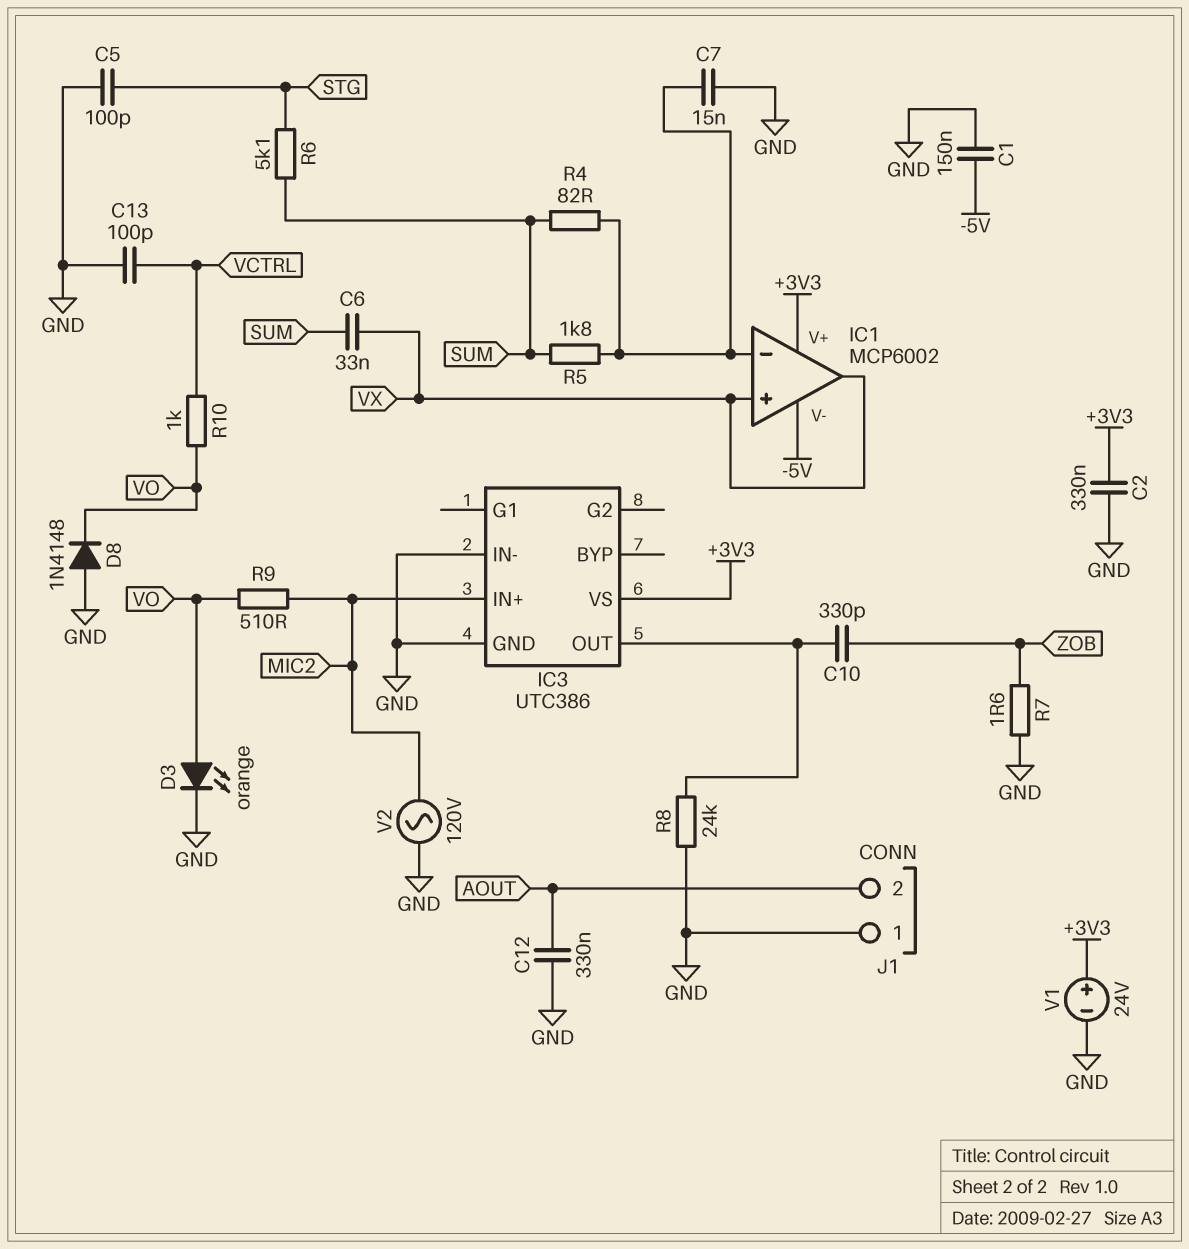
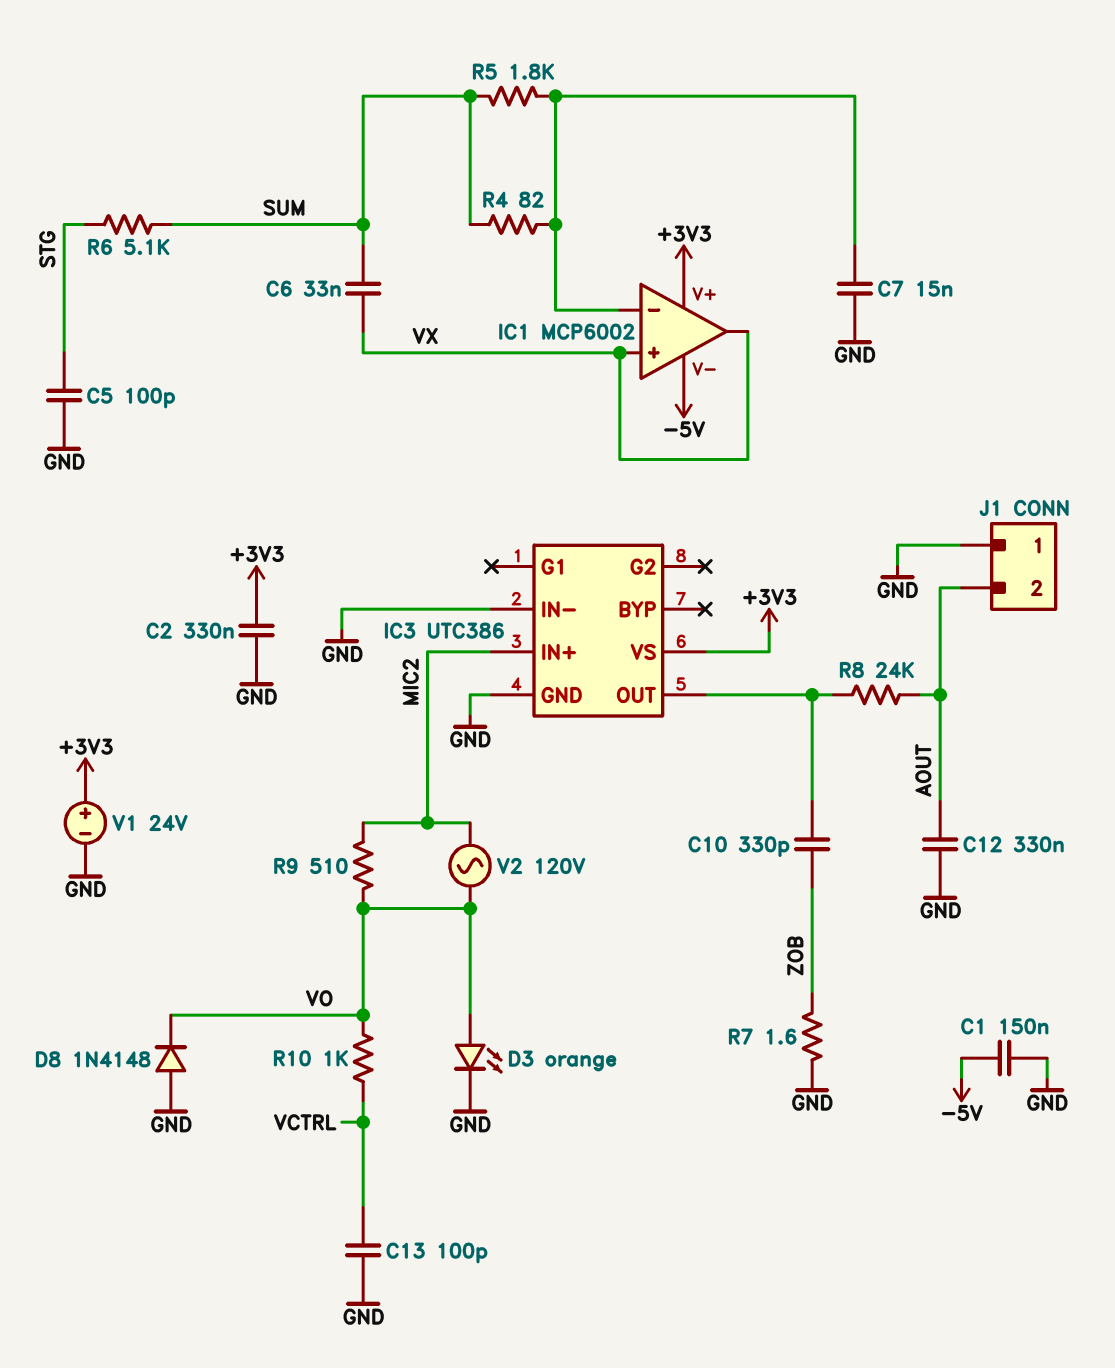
R8: 24k (GND, IC3/OUT) -> 24k (AOUT, IC3/OUT)
V2: AC 120V (GND, MIC2) -> AC 120V (MIC2, VO)

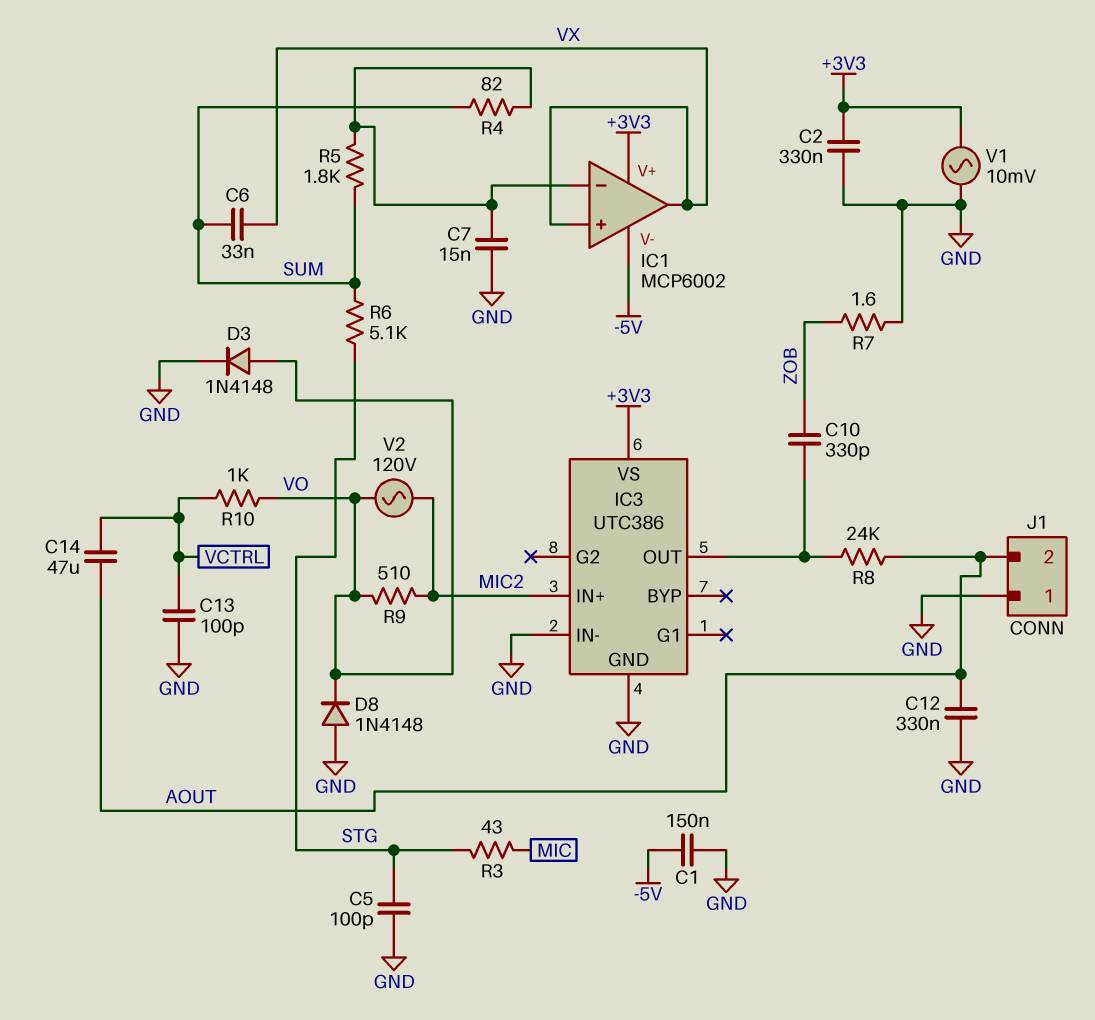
C14: none -> 47uF (AOUT, VCTRL)
D3: LED orange (A VO, K GND) -> diode 1N4148 (A VO, K GND)
R3: none -> 43 (MIC, STG)
V1: 24V (plus +3V3, minus GND) -> AC 10mV (+3V3, GND)

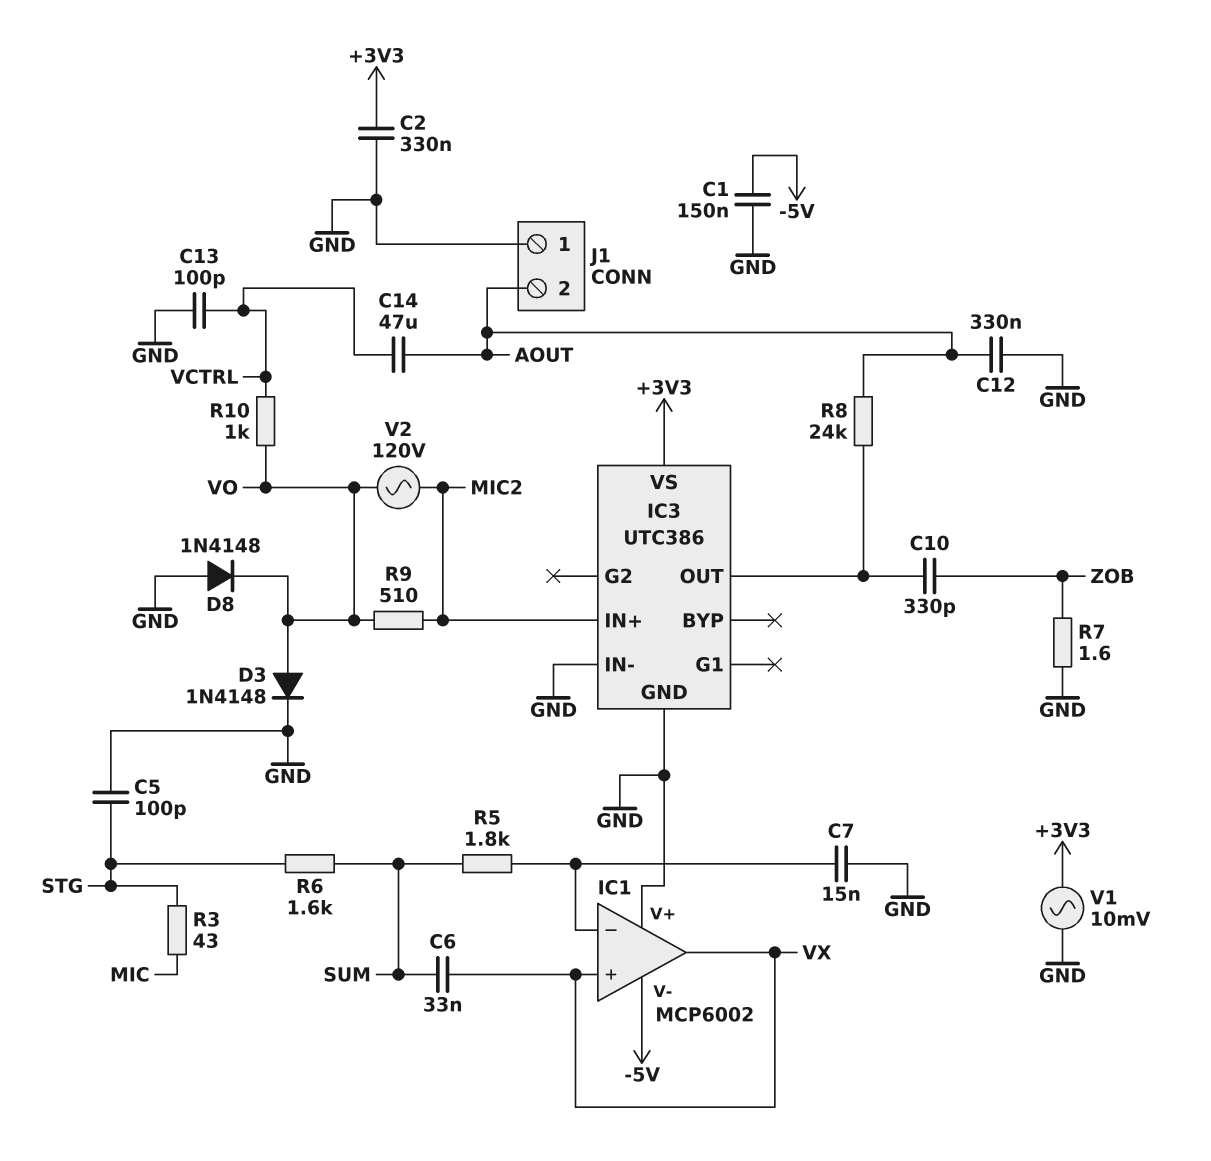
IC1 pin V+: +3V3 -> GND
R4: 82 (IC1/in-, SUM) -> none
R6: 5.1k (STG, SUM) -> 1.6k (STG, SUM)

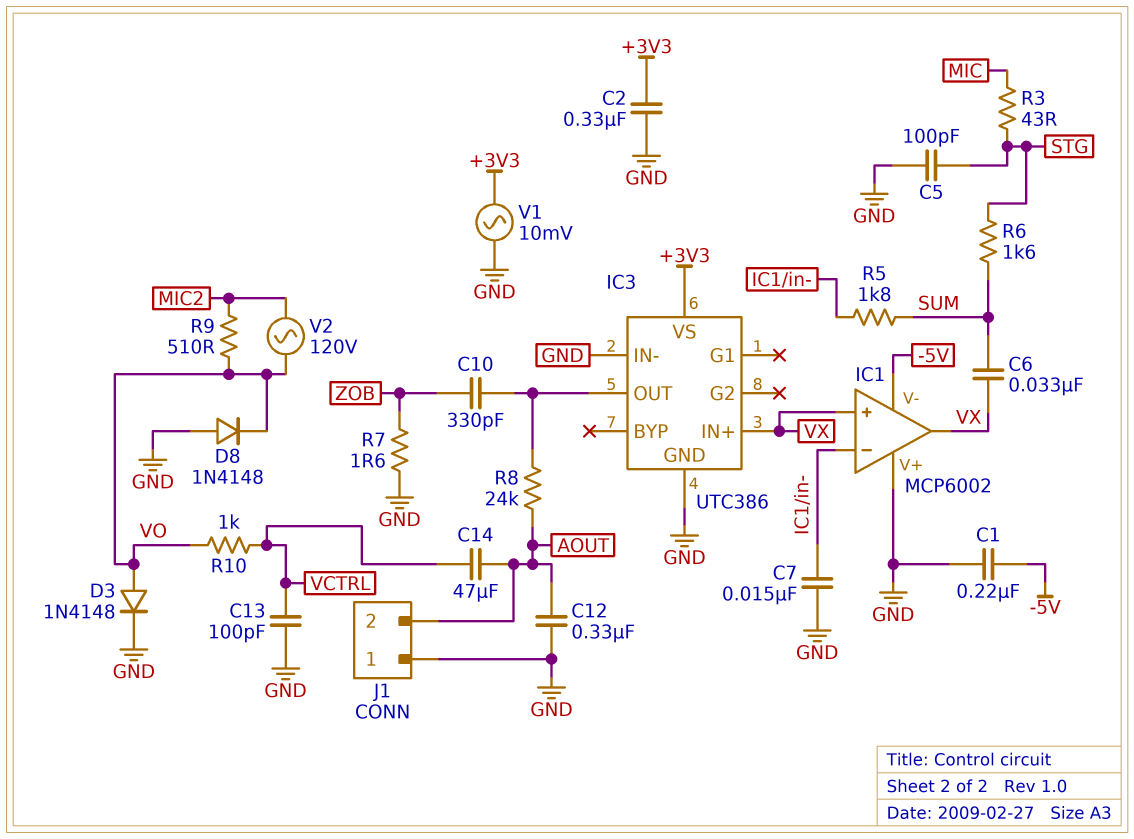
C1: 150nF (-5V, GND) -> 220nF (-5V, GND)
IC3 pin IN+: MIC2 -> VX

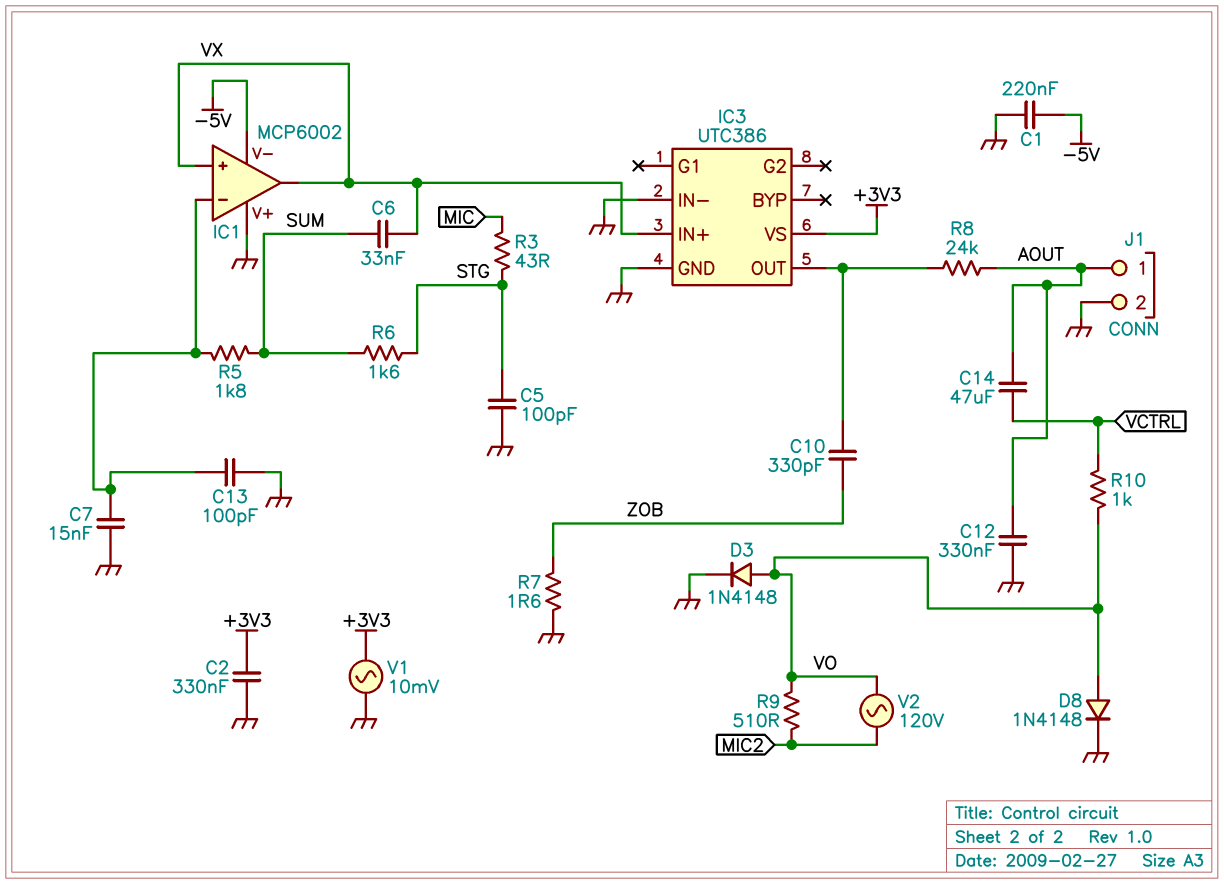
C13: 100pF (GND, VCTRL) -> 100pF (GND, IC1/in-)
D8: diode 1N4148 (A GND, K VO) -> diode 1N4148 (A VO, K GND)
J1 pin 1: GND -> AOUT
J1 pin 2: AOUT -> GND

